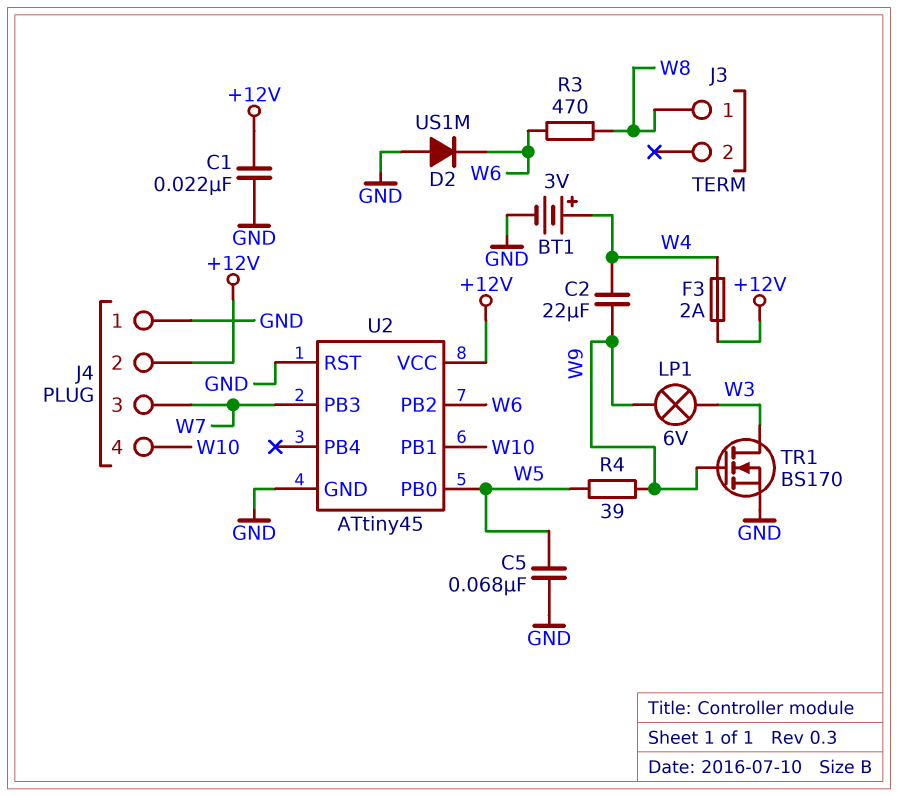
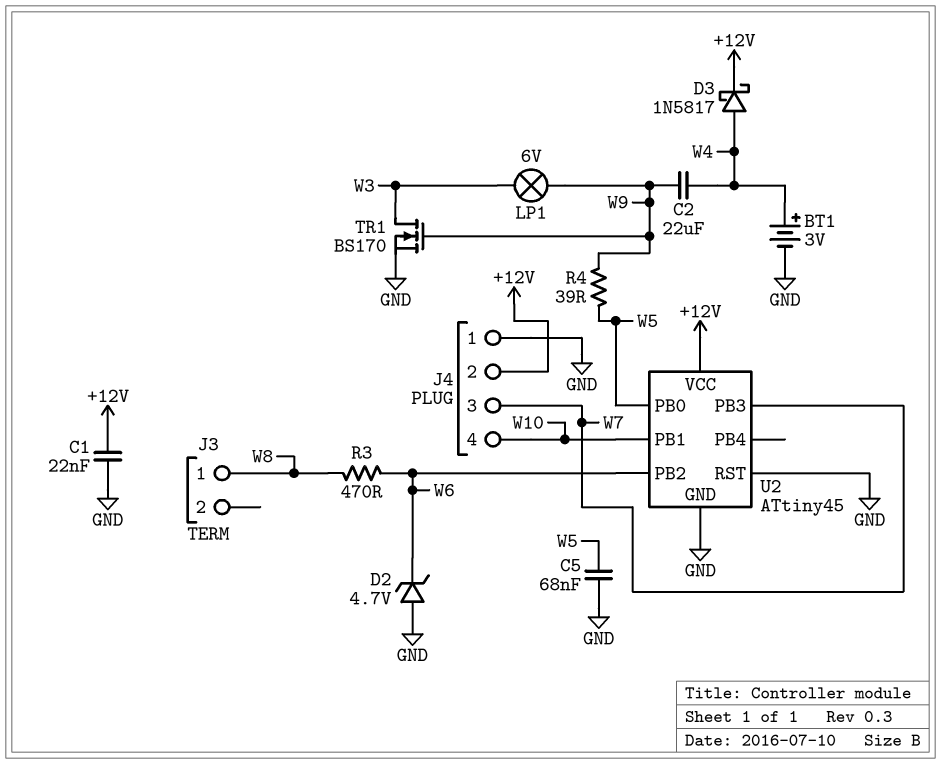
D2: diode US1M (A GND, K W6) -> zener 4.7V (A GND, K W6)
D3: none -> schottky 1N5817 (A W4, K +12V)
F3: 2A (+12V, W4) -> none

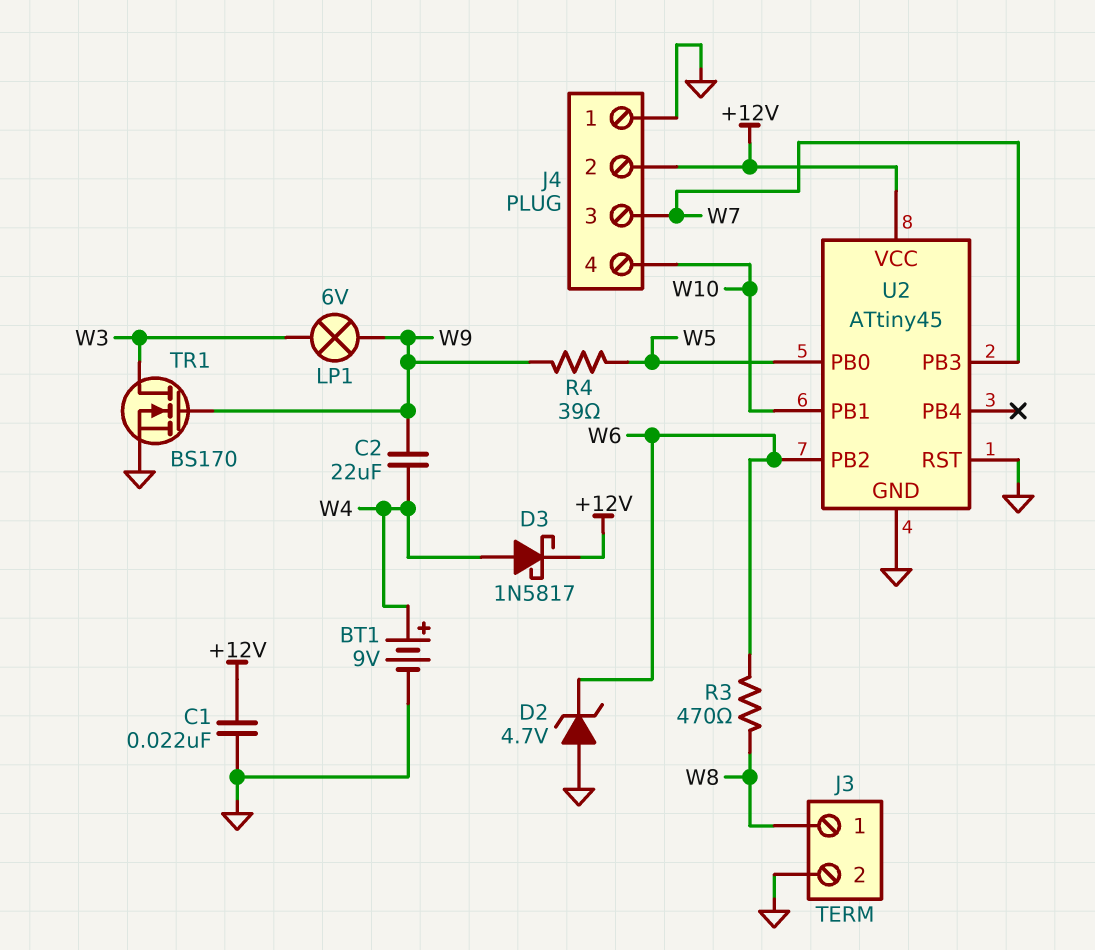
BT1: 3V (plus W4, minus GND) -> 9V (plus W4, minus GND)
C5: 68nF (GND, W5) -> none
J3 pin 2: none -> GND

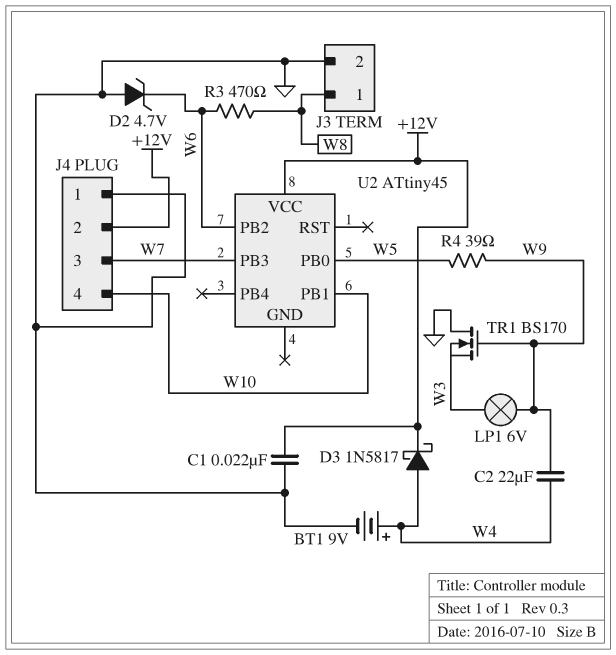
TR1: NMOS BS170 (G W9, D W3, S GND) -> NMOS BS170 (G W9, D GND, S W3)
U2 pin GND: GND -> none
U2 pin RST: GND -> none

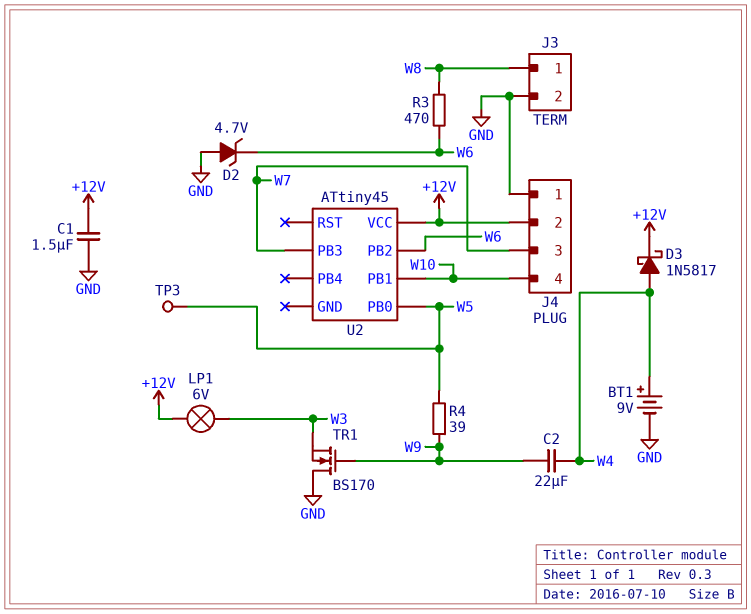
C1: 22nF (+12V, GND) -> 1.5uF (+12V, GND)
LP1: lamp 6V (W3, W9) -> lamp 6V (+12V, W3)
TP3: none -> test point (W5)

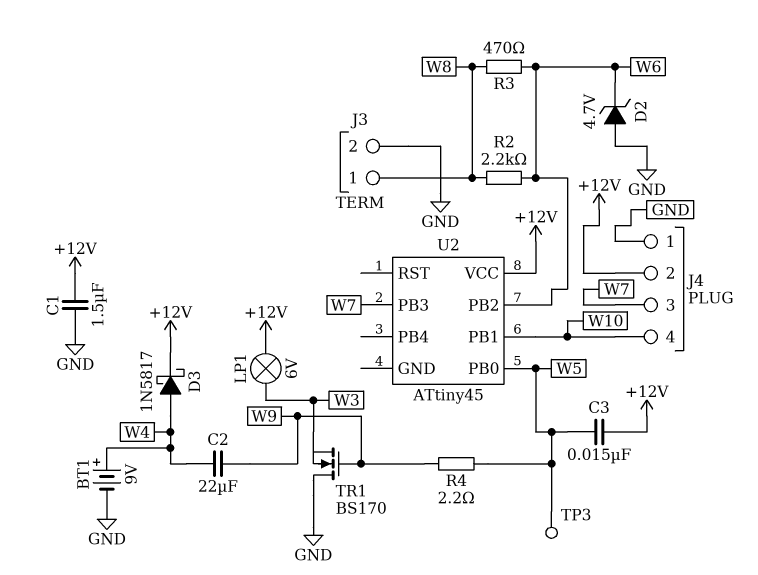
C3: none -> 15nF (+12V, W5)
R2: none -> 2.2k (W6, W8)
R4: 39 (W5, W9) -> 2.2 (W5, W9)

